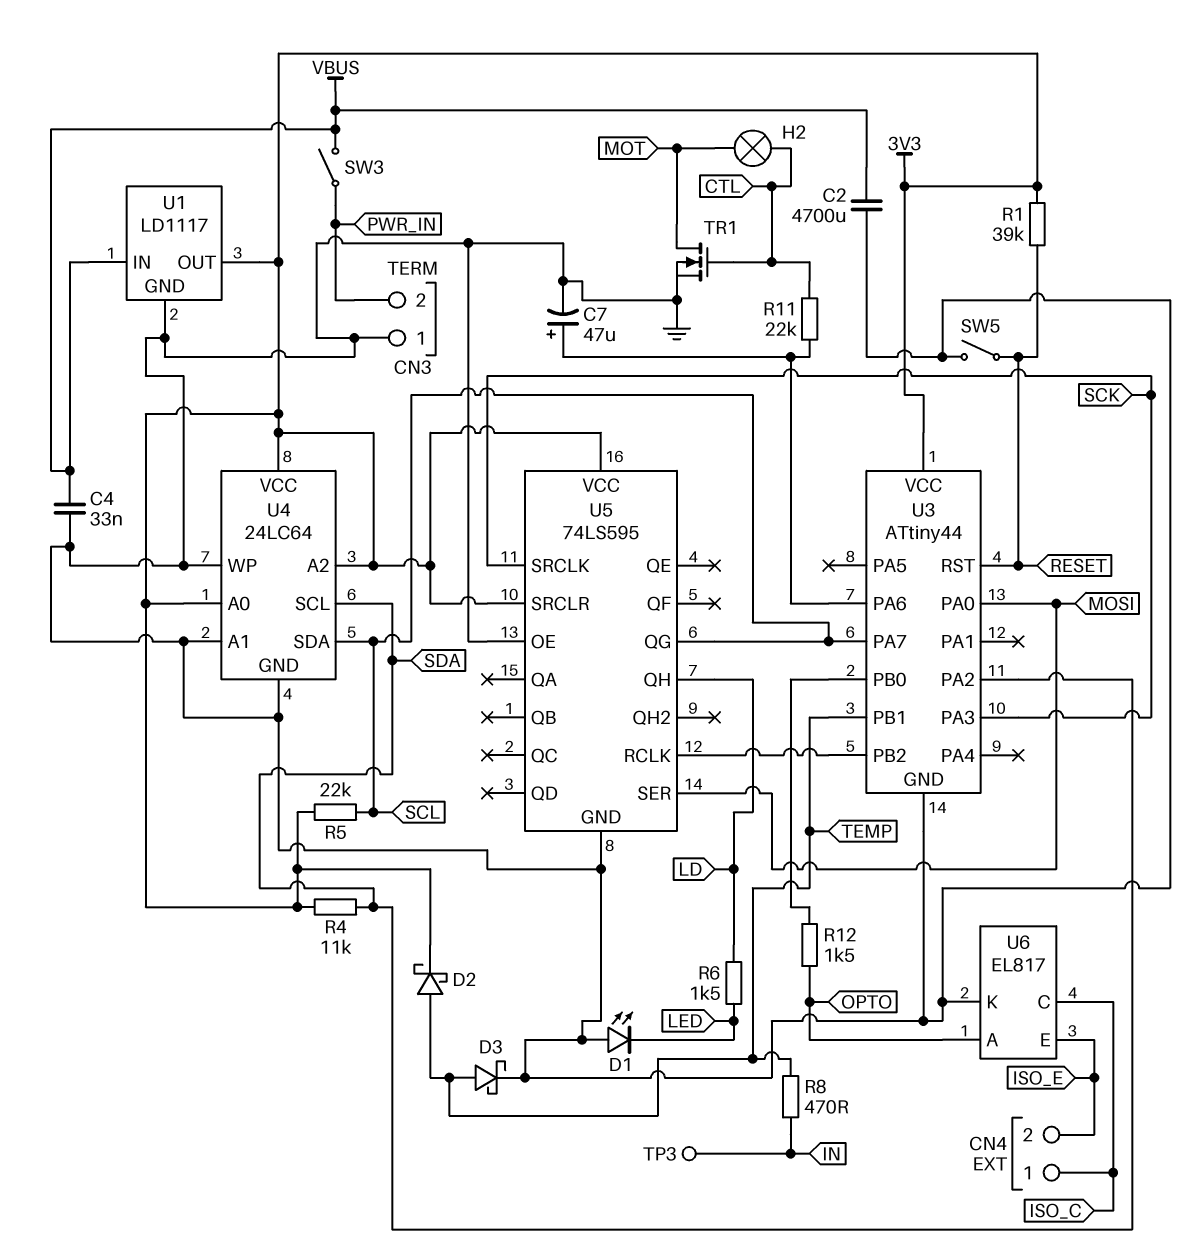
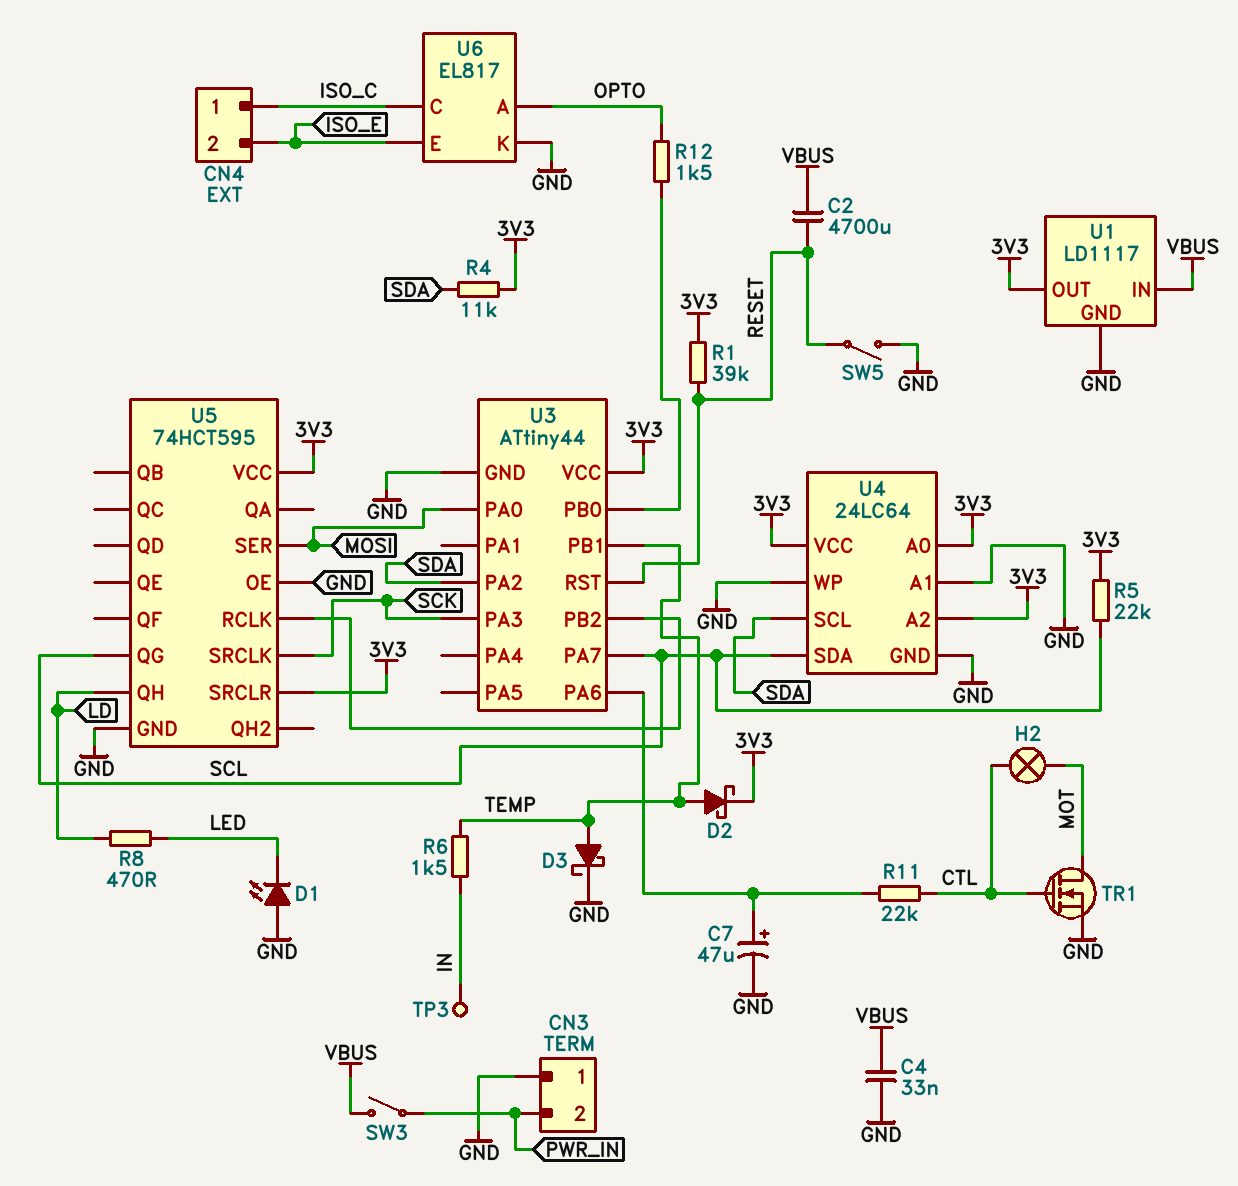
C2: 4700uF (GND, VBUS) -> 4700uF (RESET, VBUS)
R6: 1.5k (LD, LED) -> 1.5k (IN, TEMP)
R8: 470 (IN, TEMP) -> 470 (LD, LED)
U5: 74LS595 -> 74HCT595

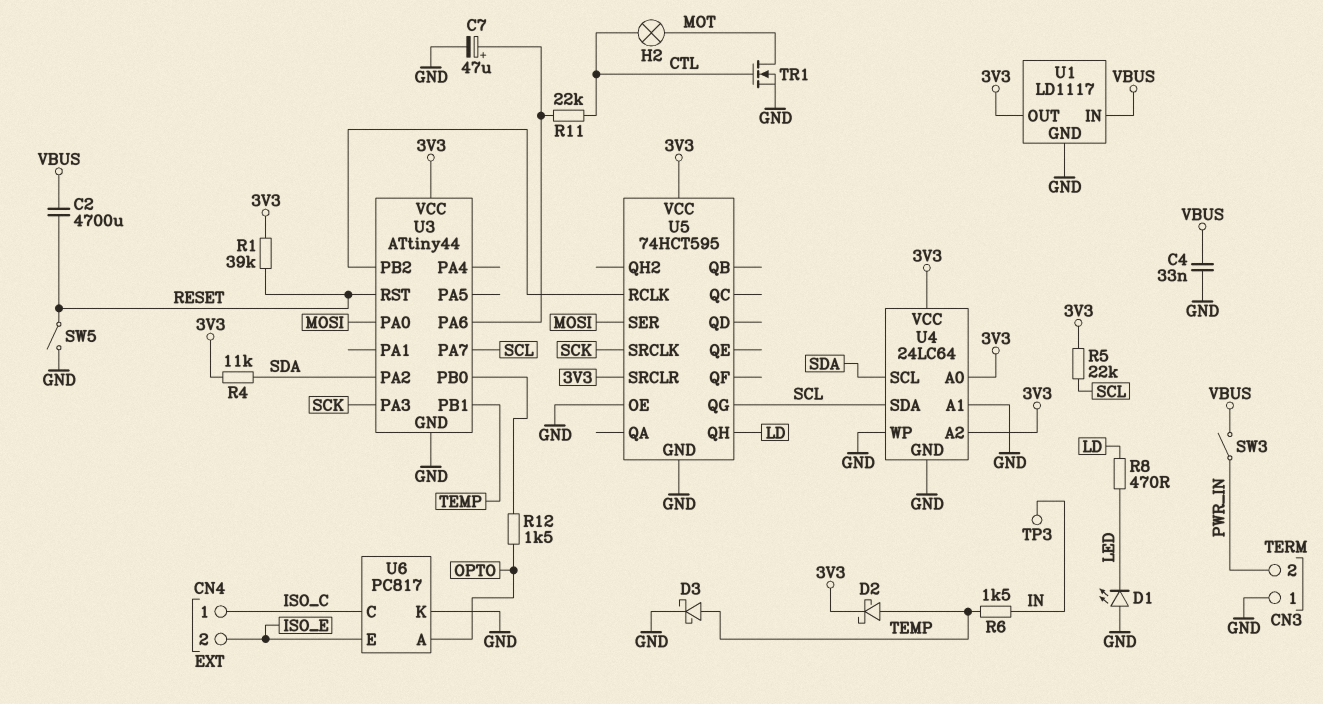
U6: EL817 -> PC817

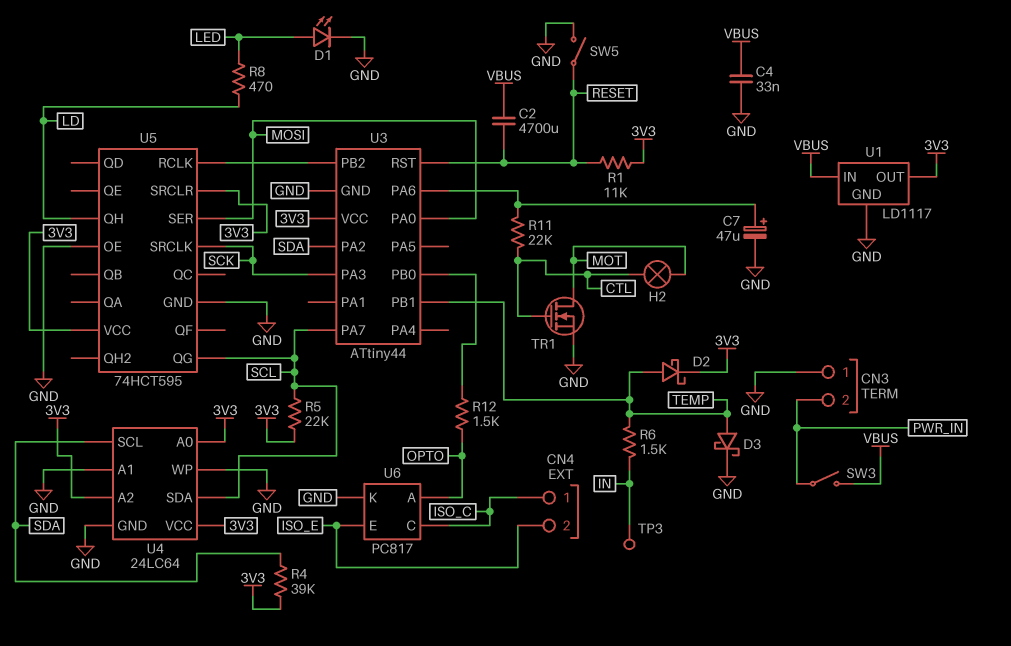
D1: LED (A GND, K LED) -> LED (A LED, K GND)
R1: 39k (3V3, RESET) -> 11k (3V3, RESET)
R4: 11k (3V3, SDA) -> 39k (3V3, SDA)

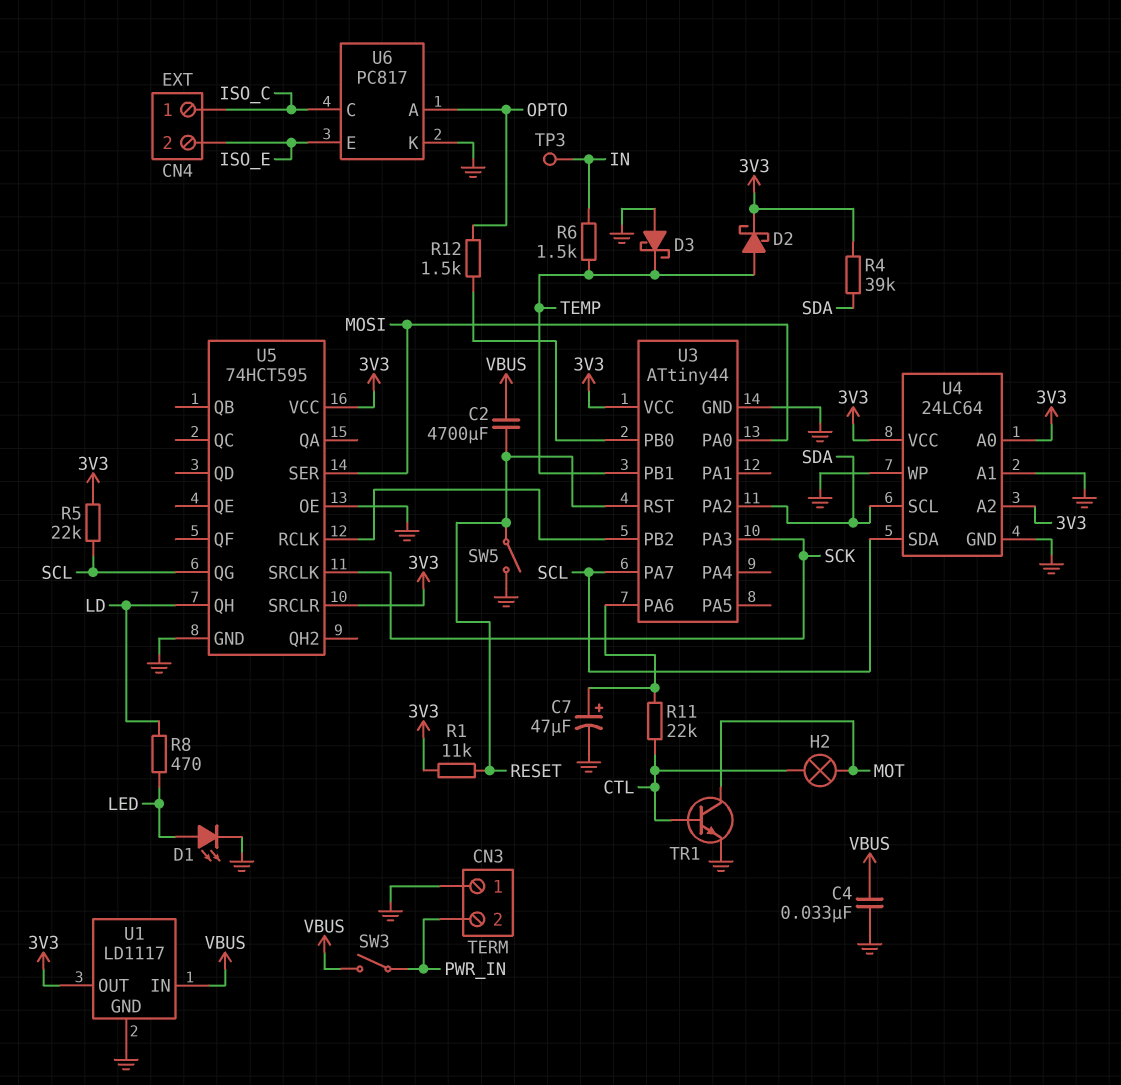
D3: schottky (A TEMP, K GND) -> schottky (A GND, K TEMP)
TR1: NMOS (G CTL, D MOT, S GND) -> NPN (B CTL, C MOT, E GND)

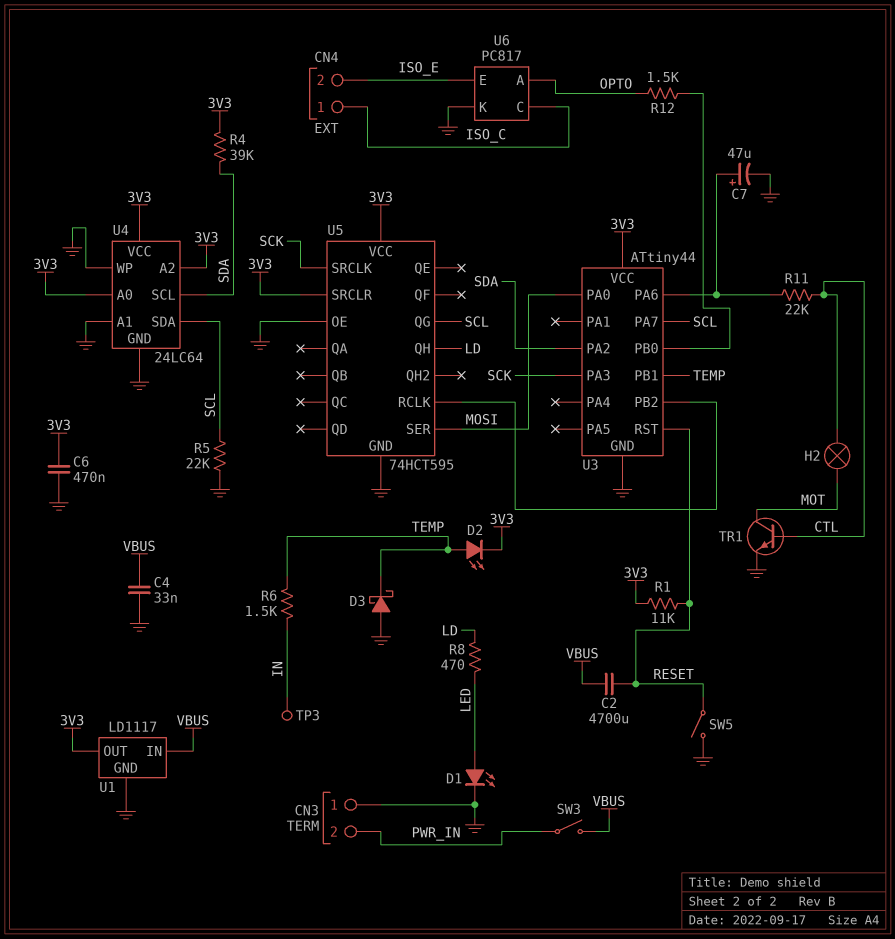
C6: none -> 470nF (3V3, GND)
D2: schottky (A TEMP, K 3V3) -> LED (A TEMP, K 3V3)
R5: 22k (3V3, SCL) -> 22k (GND, SCL)

